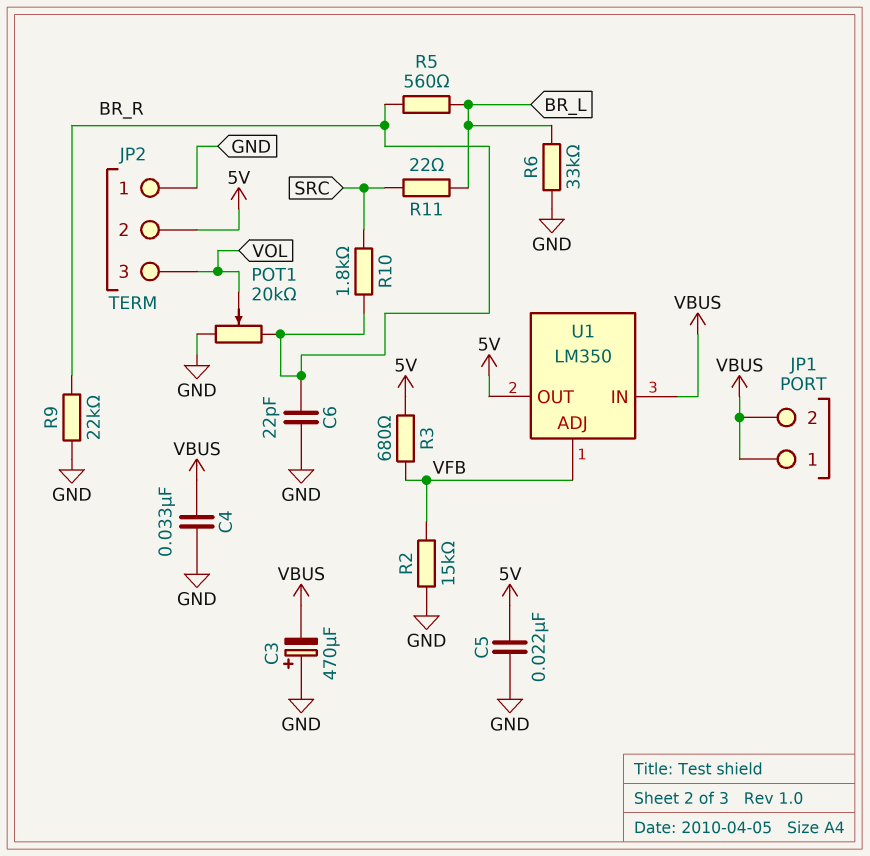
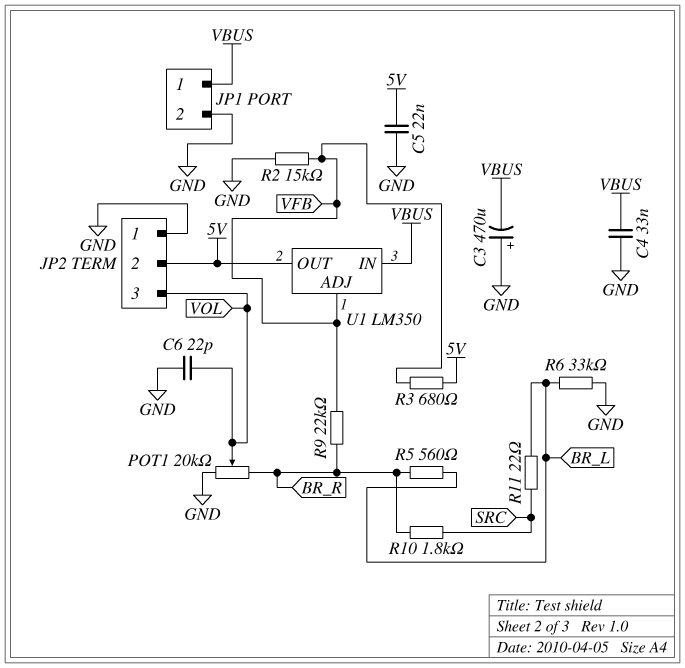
C6: 22pF (BR_R, GND) -> 22pF (GND, VOL)
JP1 pin 2: VBUS -> GND
R9: 22k (BR_R, GND) -> 22k (BR_R, VFB)

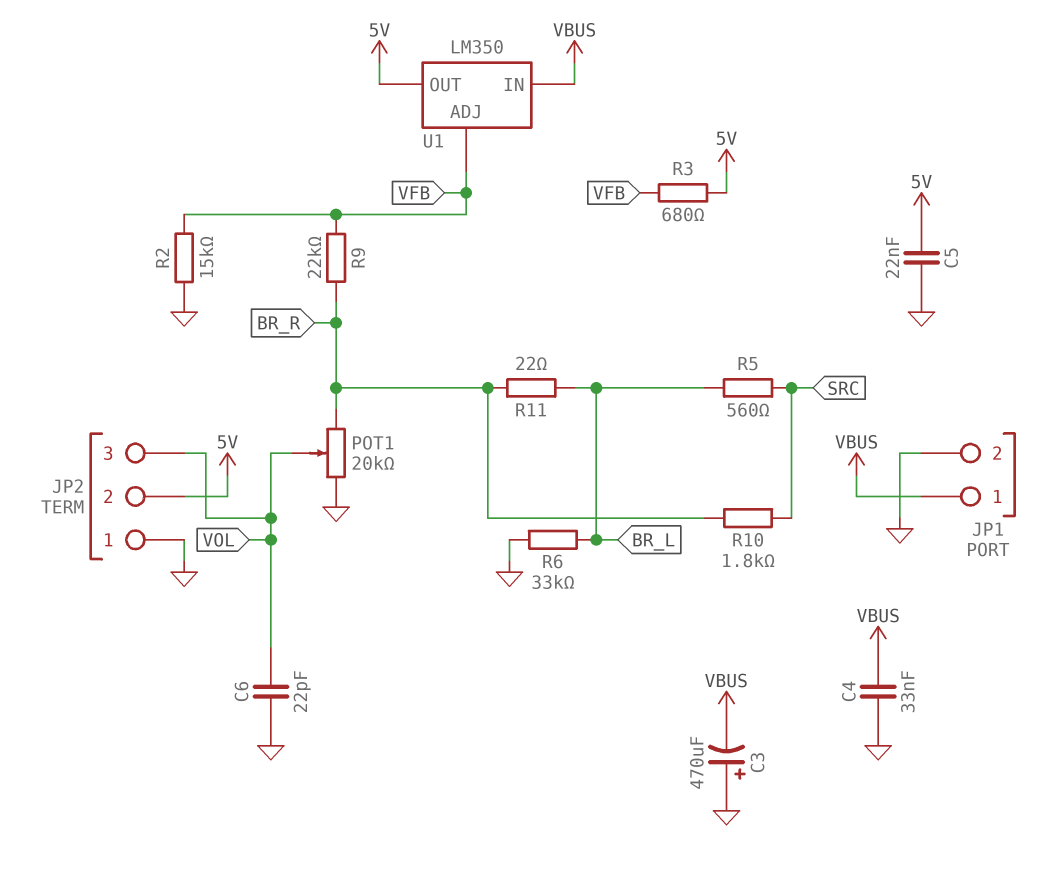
R5: 560 (BR_L, BR_R) -> 560 (BR_L, SRC)
R11: 22 (BR_L, SRC) -> 22 (BR_L, BR_R)

